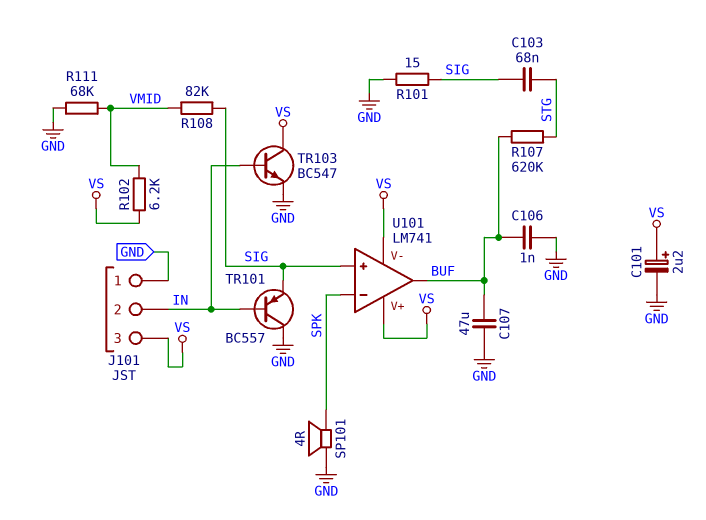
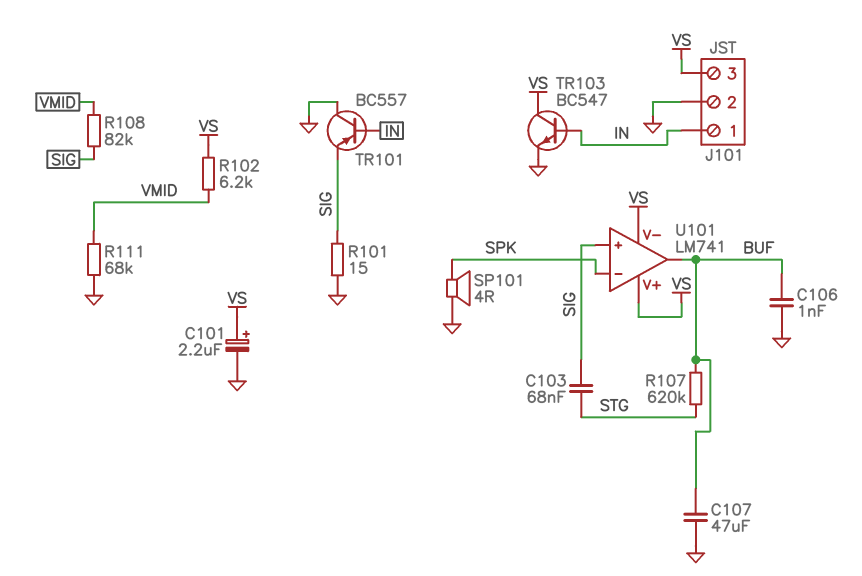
J101 pin 1: GND -> IN
J101 pin 2: IN -> GND

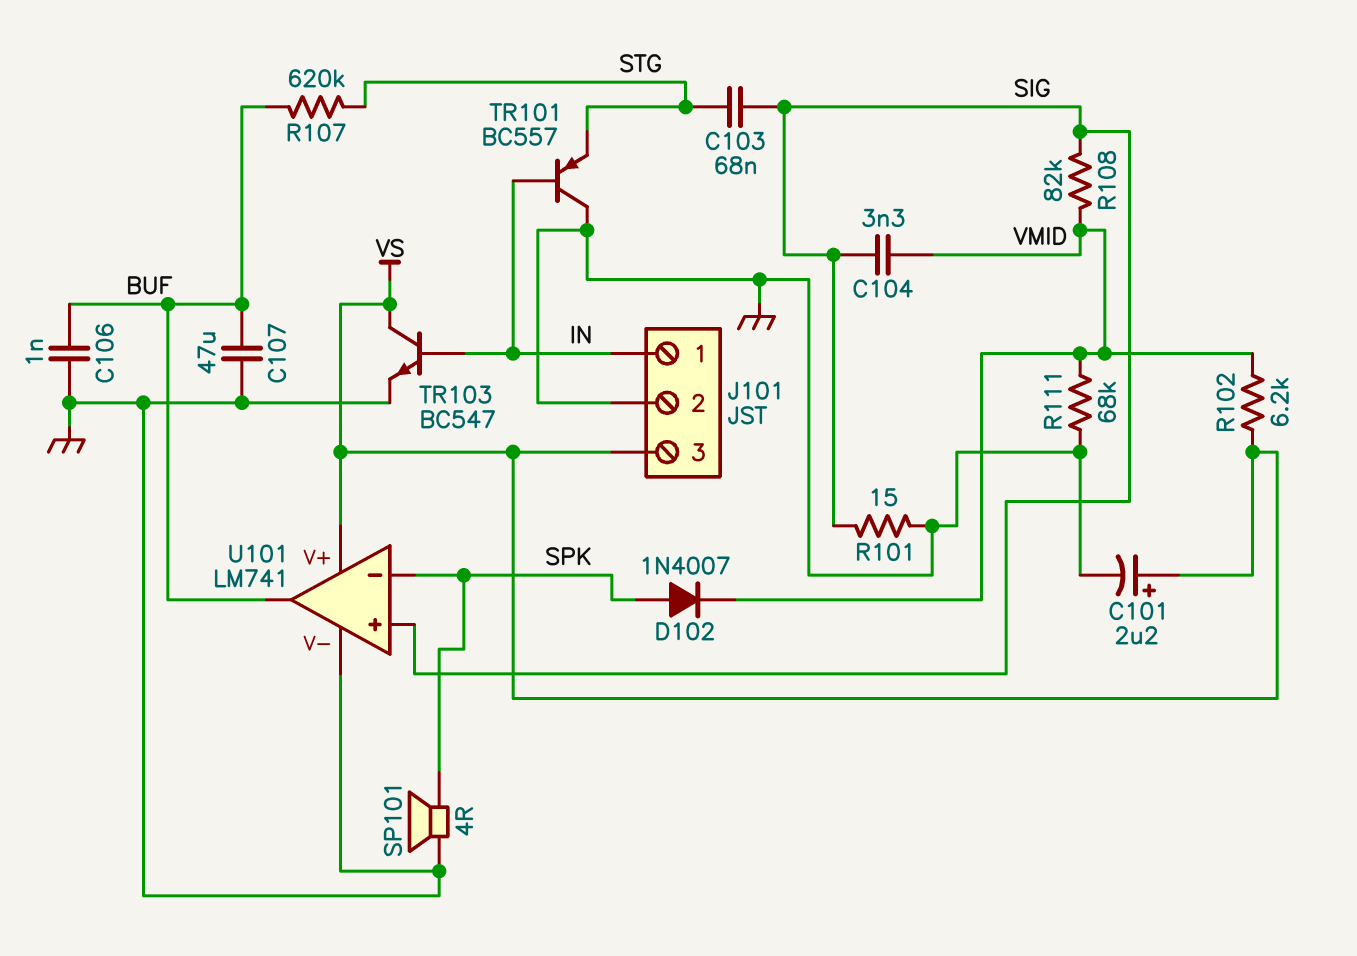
C104: none -> 3.3nF (SIG, VMID)
D102: none -> diode 1N4007 (A SPK, K VMID)
TR101: PNP BC557 (B IN, C GND, E SIG) -> PNP BC557 (B IN, C GND, E STG)
U101 pin V-: VS -> GND

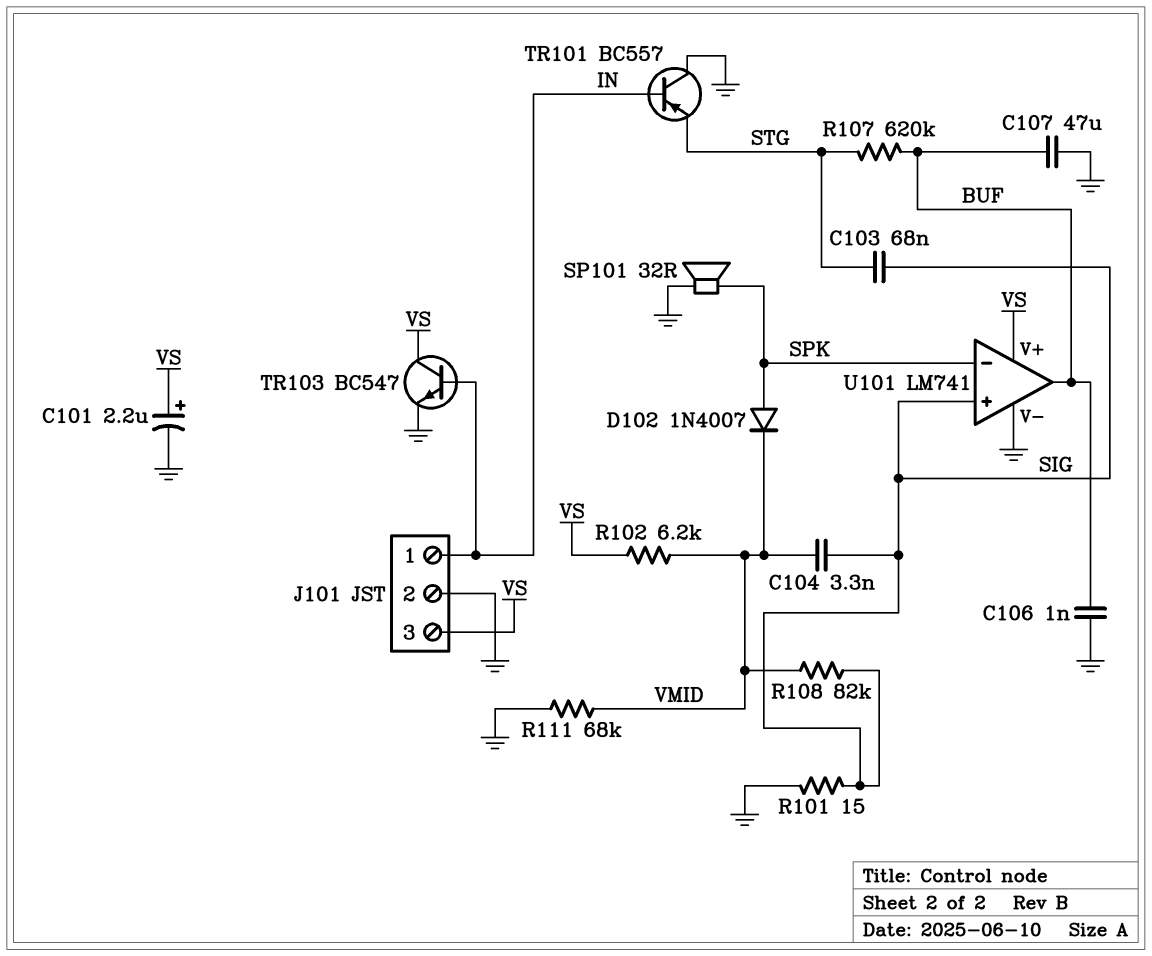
SP101: speaker 4R (GND, SPK) -> speaker 32R (GND, SPK)

